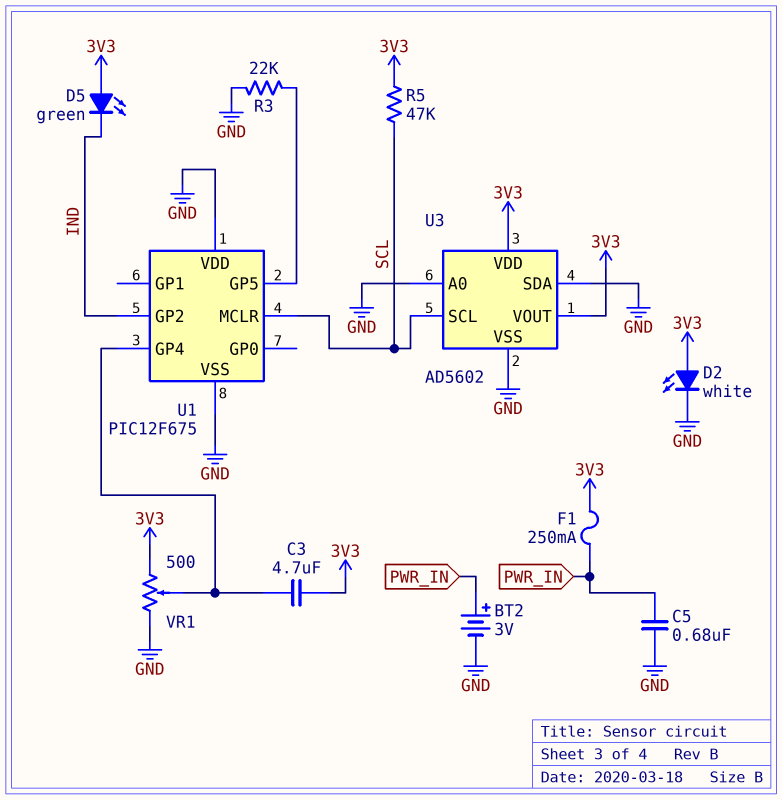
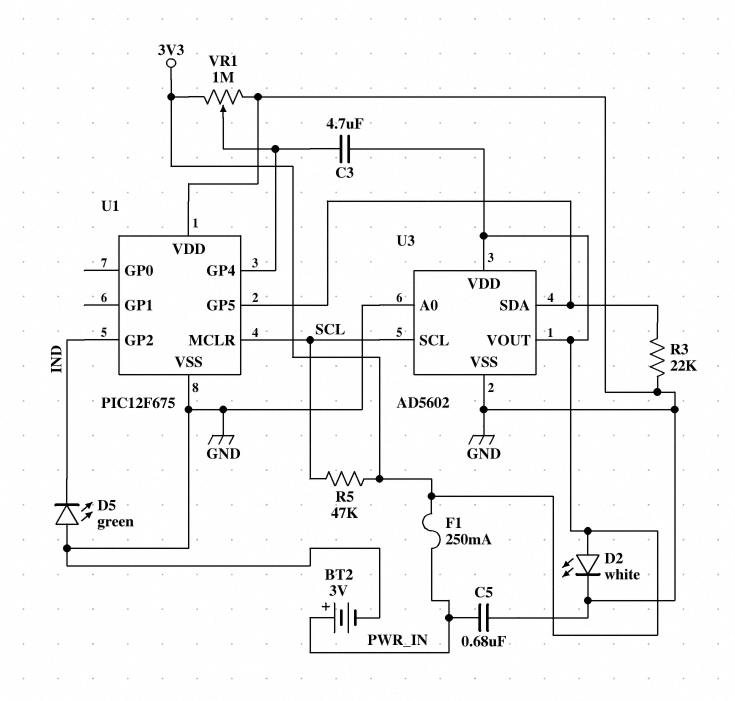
D5: LED green (A 3V3, K IND) -> LED green (A GND, K IND)
U3 pin SDA: GND -> U1/GP5
VR1: 500 (3V3, GND, wiper U1/GP4) -> 1M (3V3, GND, wiper U1/GP4)

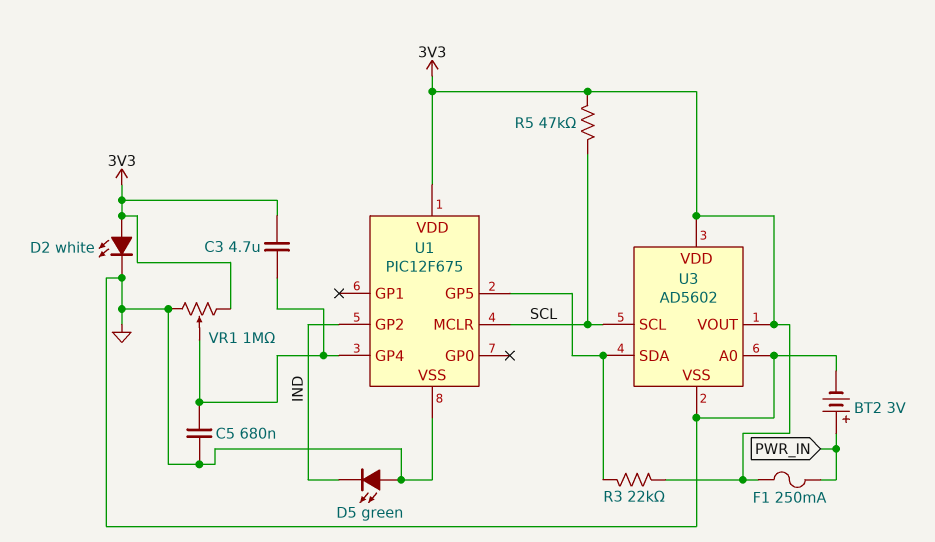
C5: 680nF (GND, PWR_IN) -> 680nF (GND, U1/GP4)
R3: 22k (GND, U1/GP5) -> 22k (3V3, U1/GP5)
U1 pin VDD: GND -> 3V3

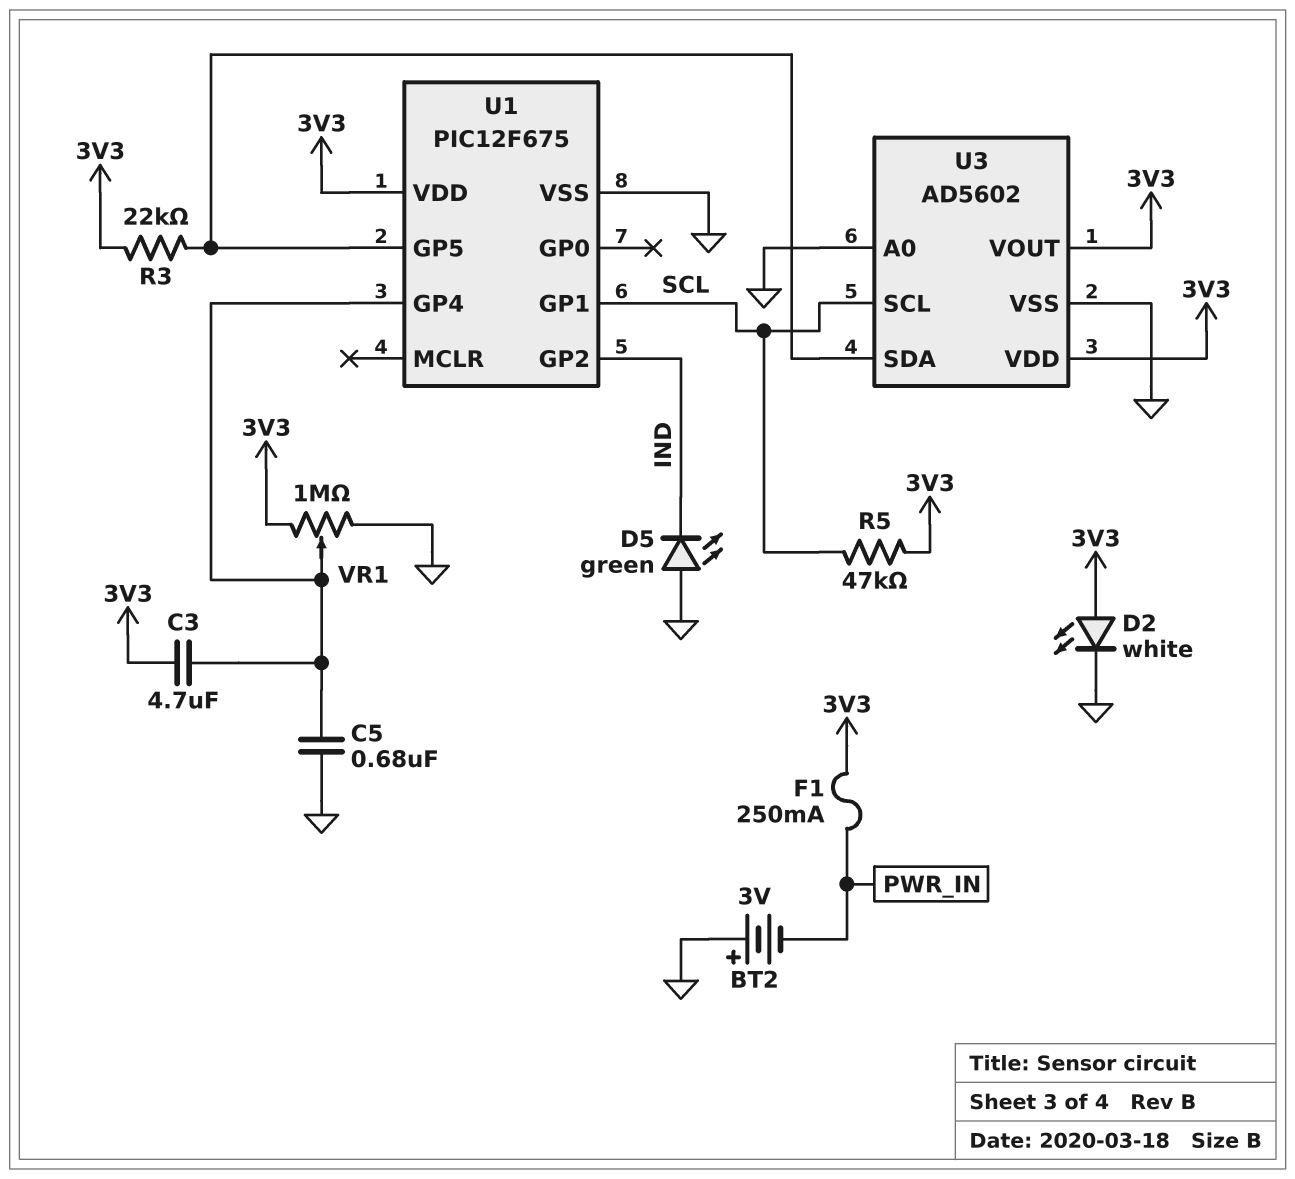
BT2: 3V (plus PWR_IN, minus GND) -> 3V (plus GND, minus PWR_IN)
U1 pin GP1: none -> SCL
U1 pin MCLR: SCL -> none

